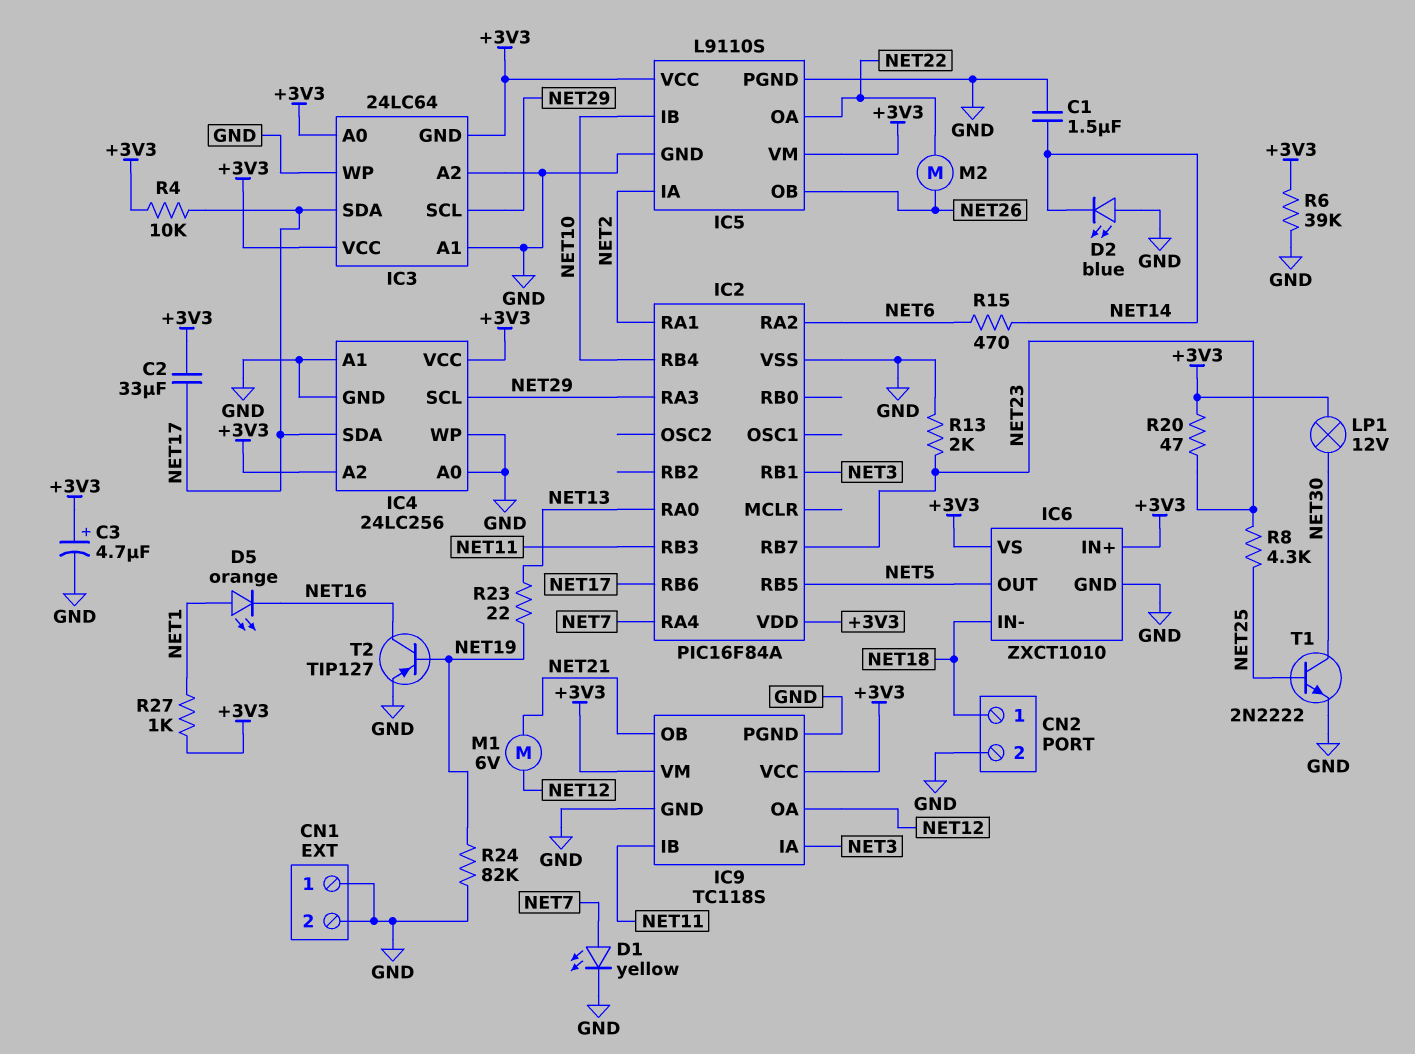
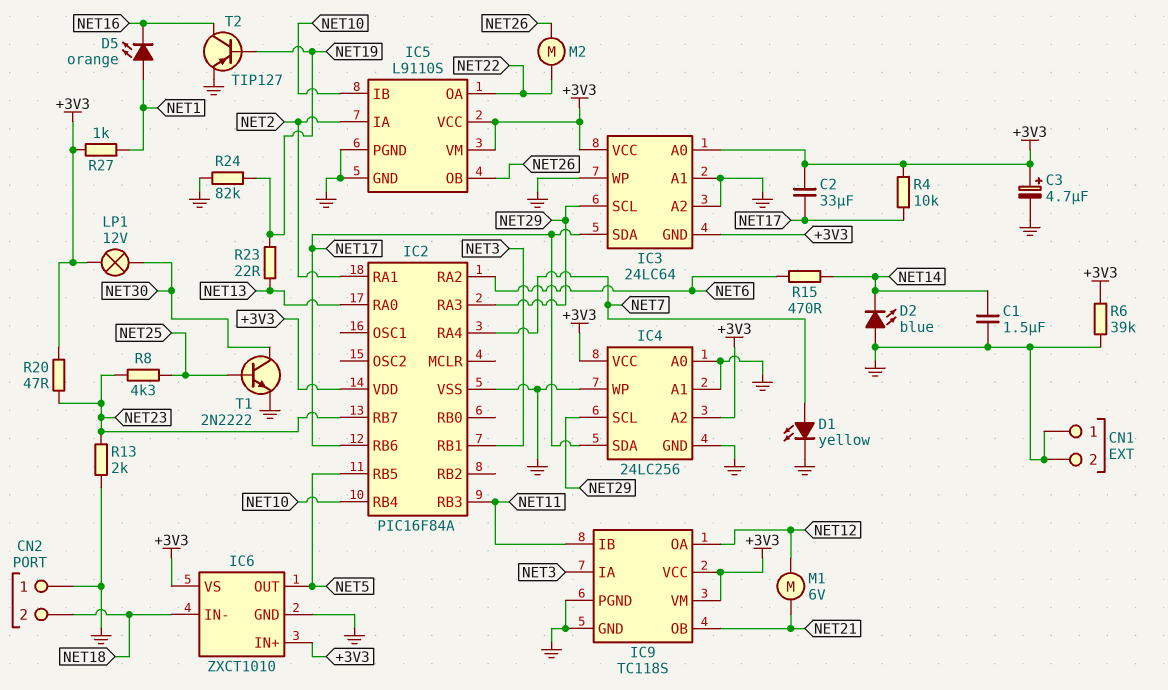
CN2 pin 1: NET18 -> GND
CN2 pin 2: GND -> NET18

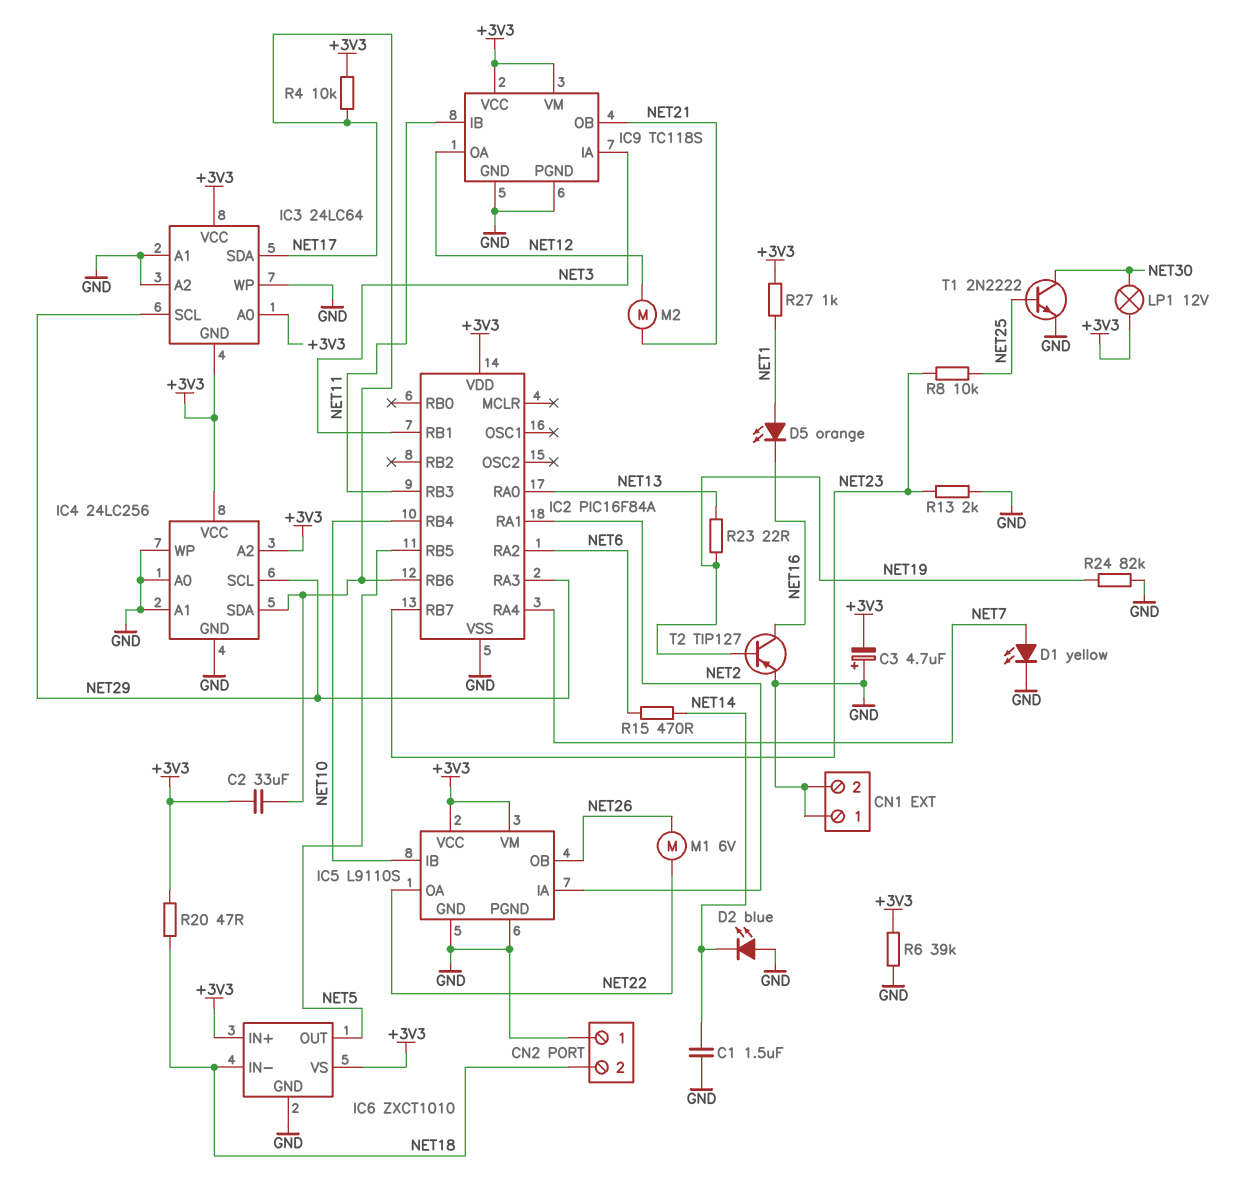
C3: 4.7uF (plus +3V3, minus GND) -> 4.7uF (plus GND, minus +3V3)
M1: motor 6V (NET12, NET21) -> motor 6V (NET22, NET26)
M2: motor (NET22, NET26) -> motor (NET12, NET21)
R8: 4.3k (NET23, NET25) -> 10k (NET23, NET25)
R20: 47 (+3V3, NET23) -> 47 (+3V3, NET18)

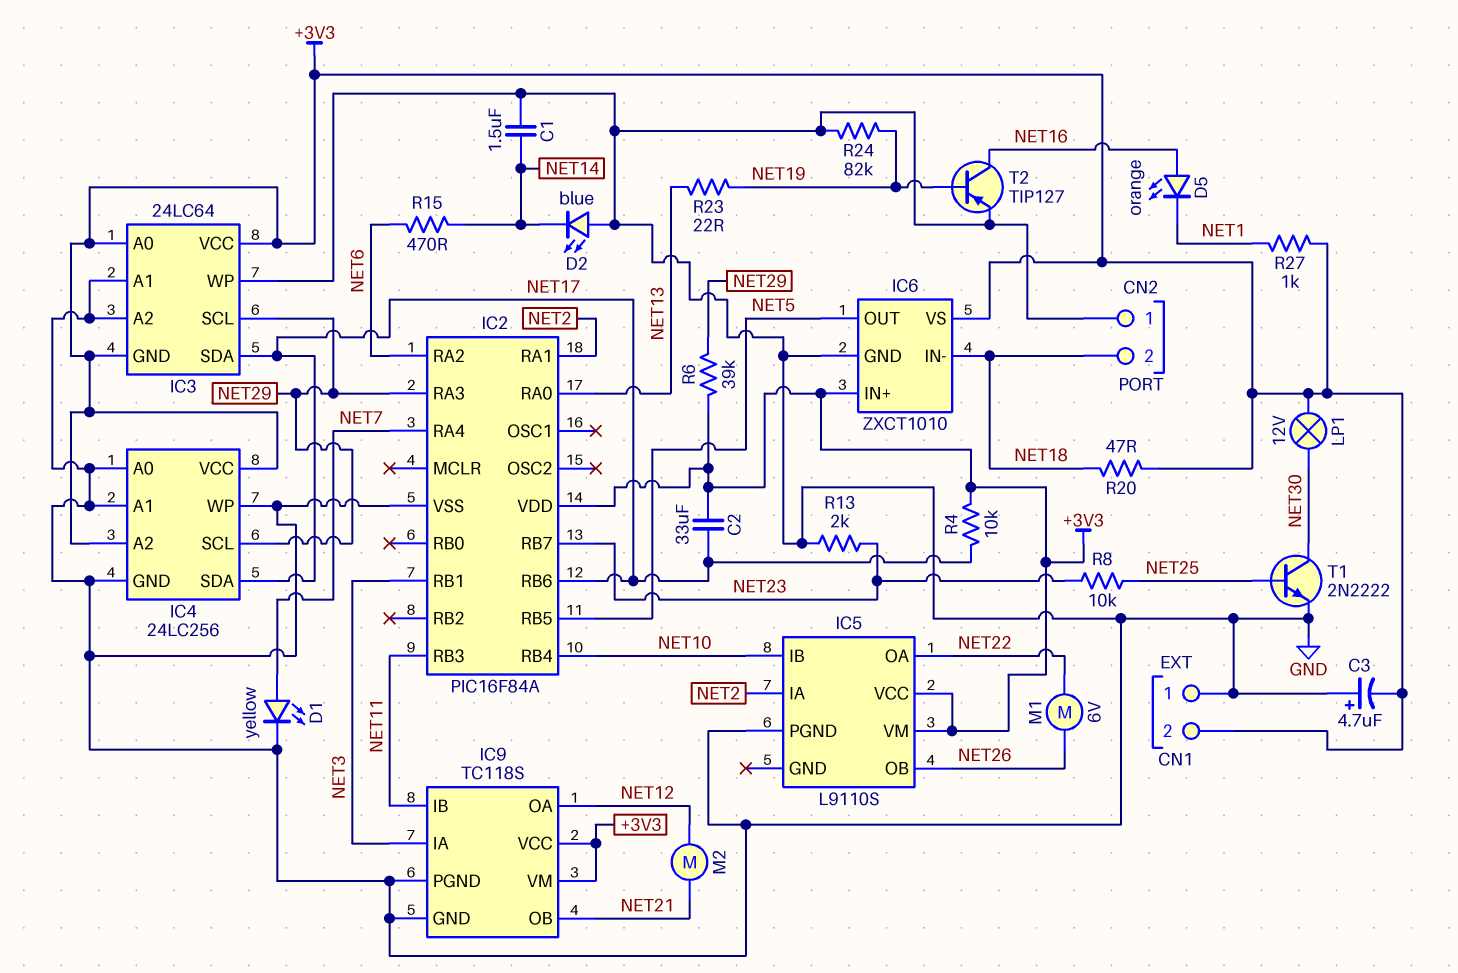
CN1 pin 2: GND -> +3V3
D5: LED orange (A NET1, K NET16) -> LED orange (A NET16, K NET1)
IC5 pin GND: GND -> none
R6: 39k (+3V3, GND) -> 39k (+3V3, NET29)

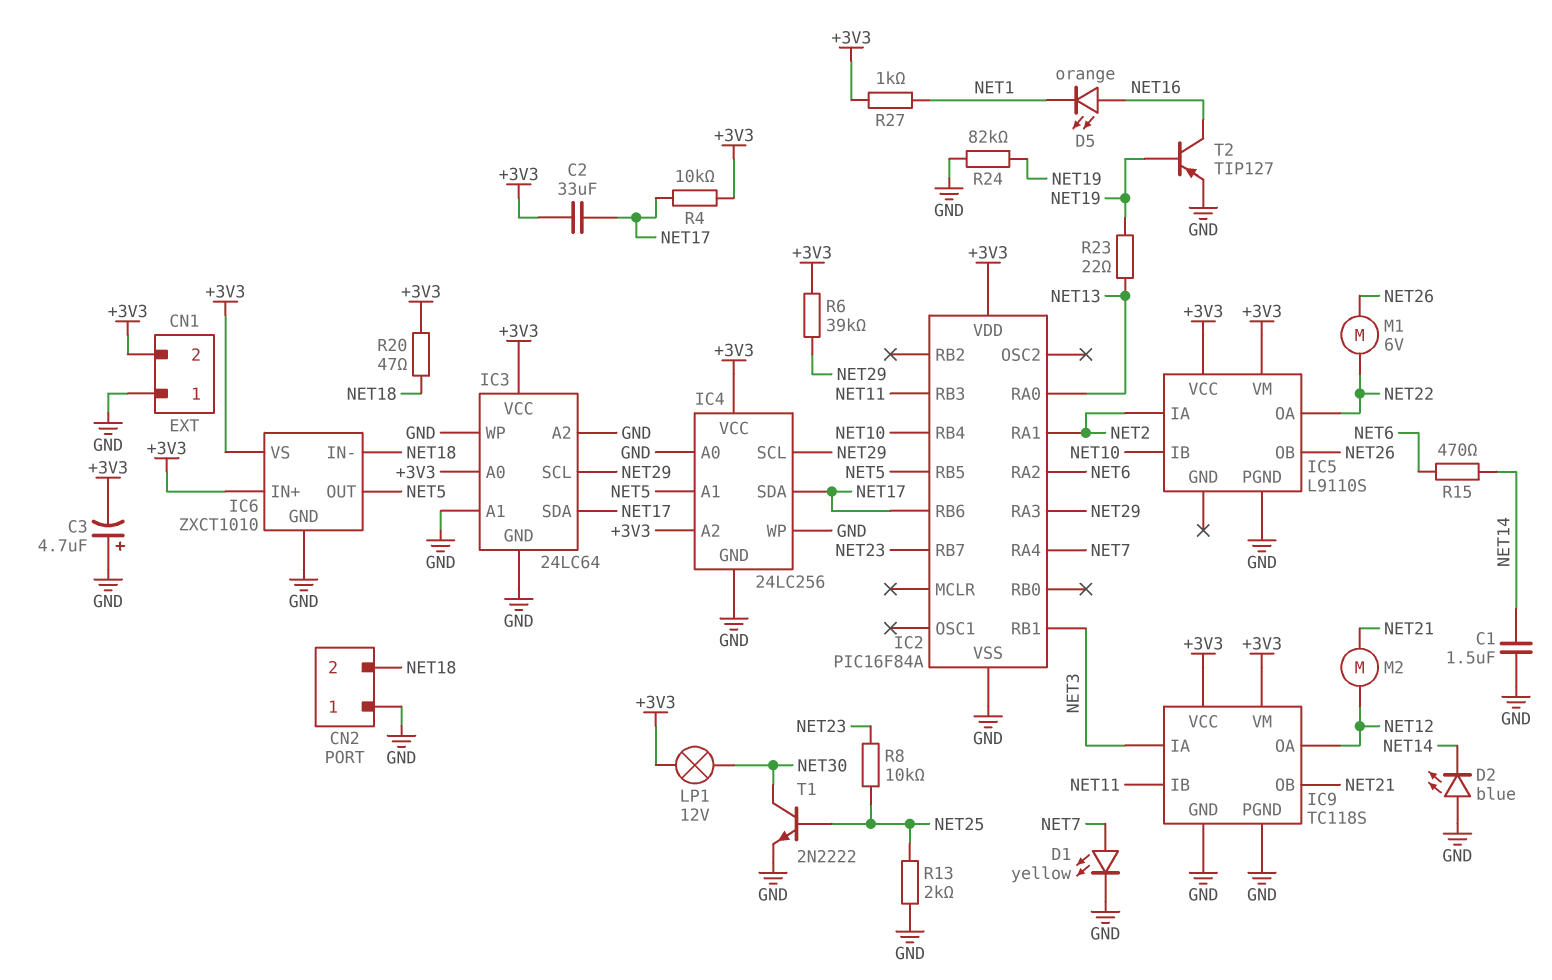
IC3 pin GND: +3V3 -> GND
IC4 pin A1: GND -> NET5
R13: 2k (GND, NET23) -> 2k (GND, NET25)

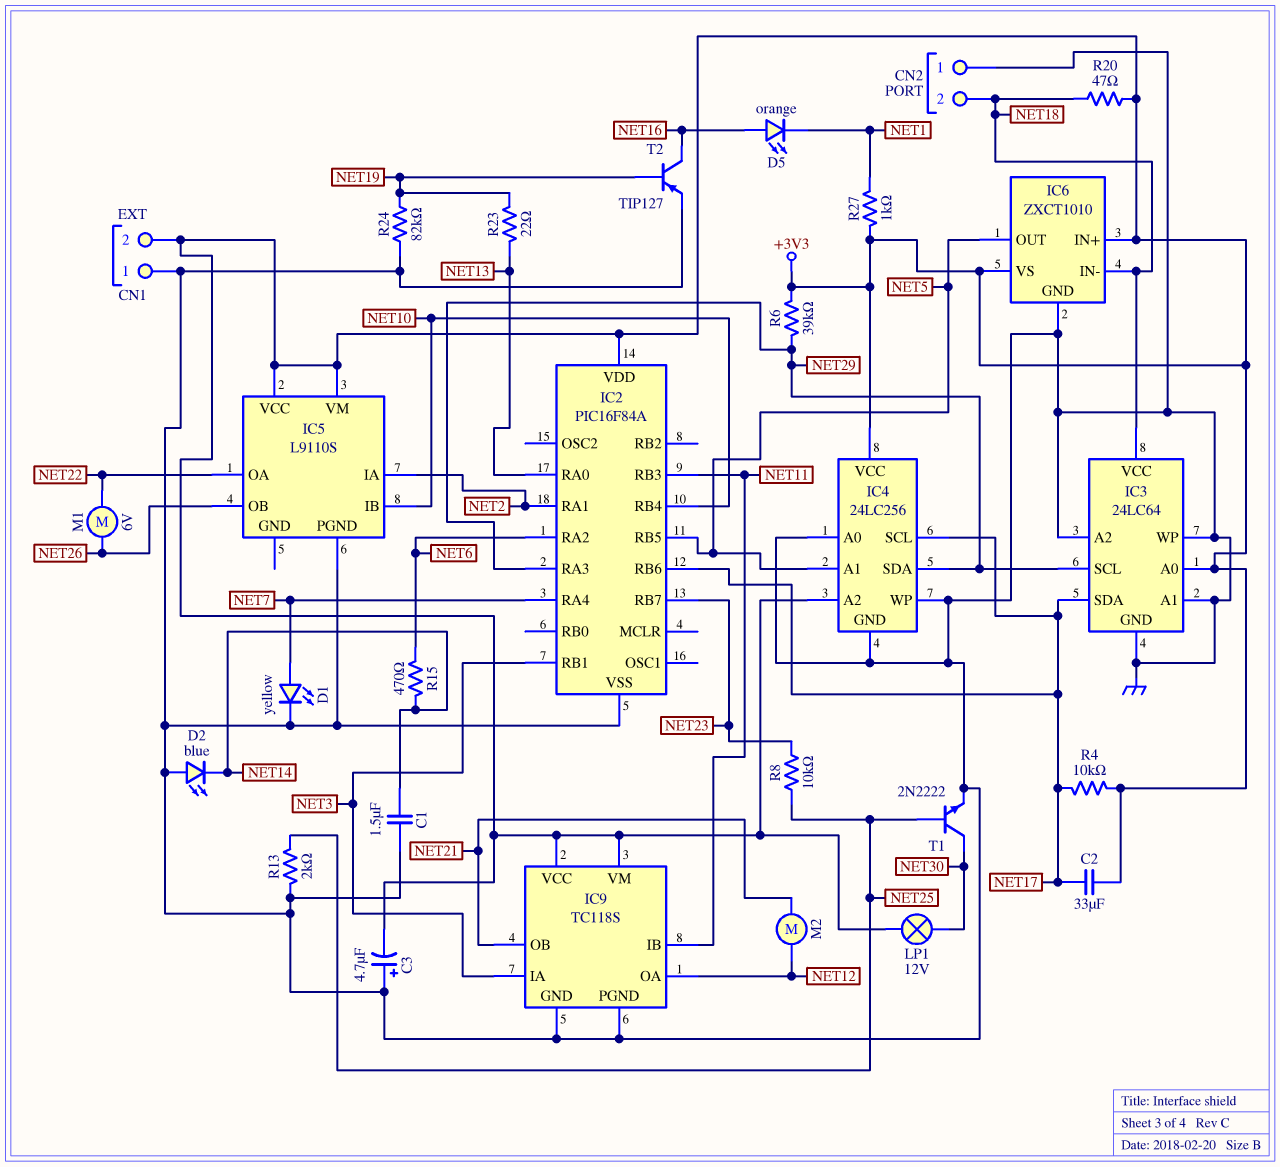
IC3 pin VCC: +3V3 -> NET18
IC4 pin SCL: NET29 -> NET17
IC4 pin SDA: NET17 -> NET29

